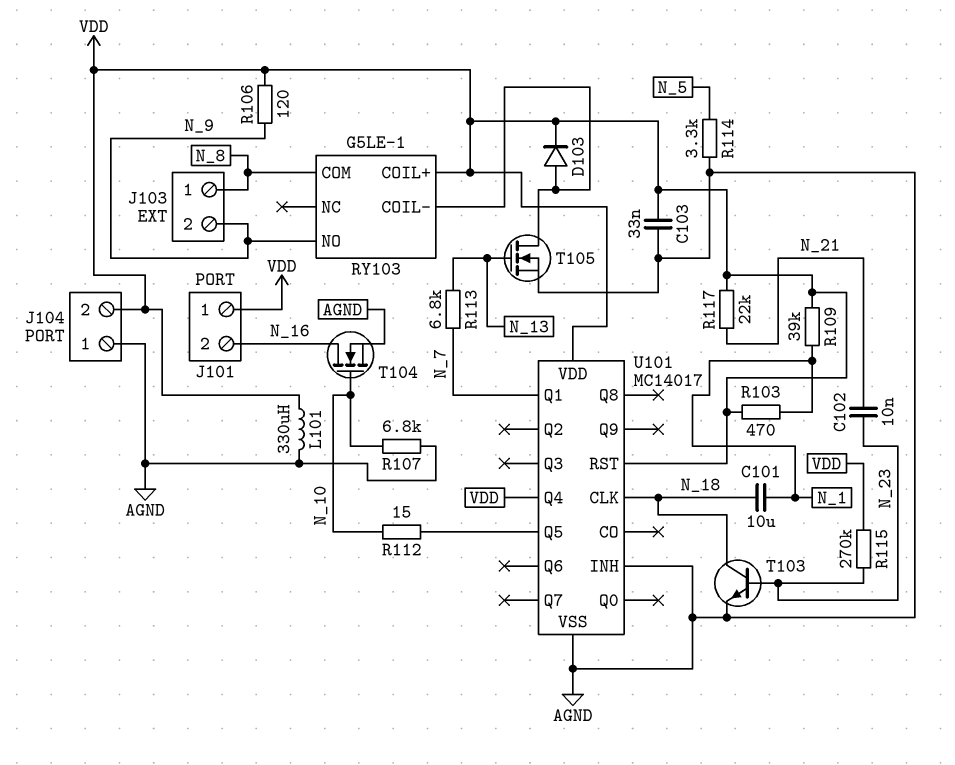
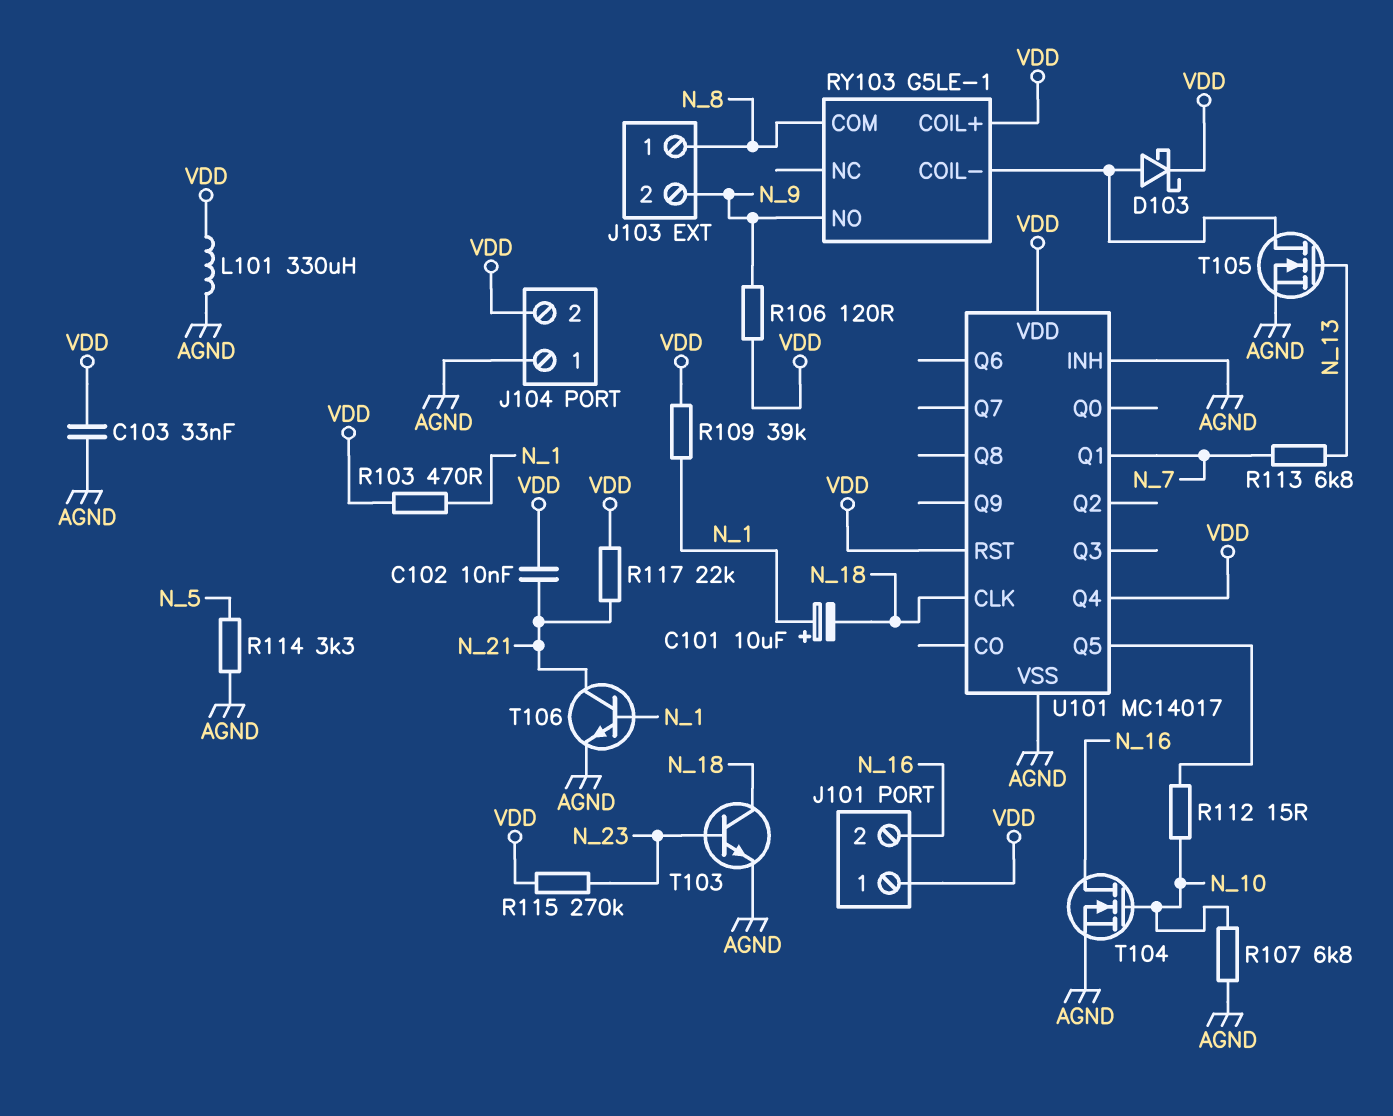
C101: 10uF (N_1, N_18) -> 10uF (plus N_1, minus N_18)
C102: 10nF (N_21, N_23) -> 10nF (N_21, VDD)
D103: diode (A RY103/COIL-, K VDD) -> schottky (A RY103/COIL-, K VDD)
T106: none -> NPN (B N_1, C N_21, E AGND)

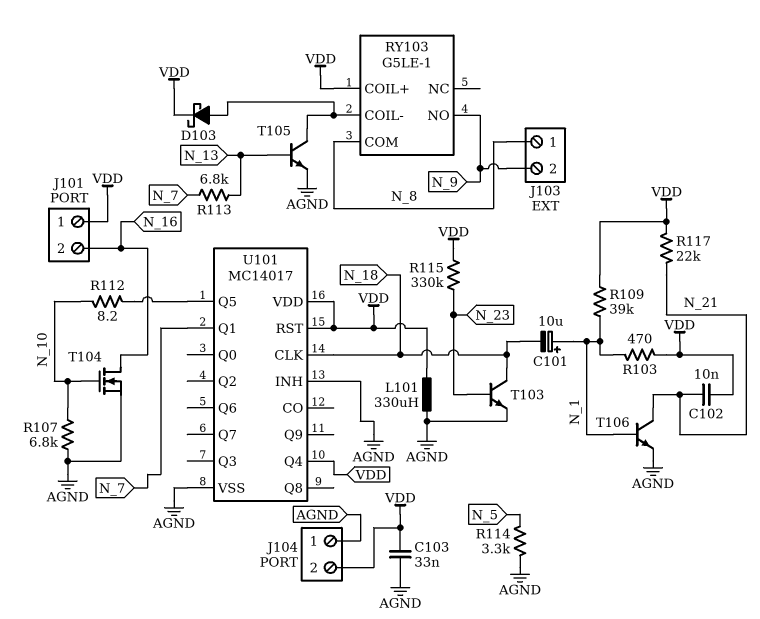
R106: 120 (N_9, VDD) -> none
R112: 15 (N_10, U101/Q5) -> 8.2 (N_10, U101/Q5)
R115: 270k (N_23, VDD) -> 330k (N_23, VDD)
T105: NMOS (G N_13, D RY103/COIL-, S AGND) -> NPN (B N_13, C RY103/COIL-, E AGND)

